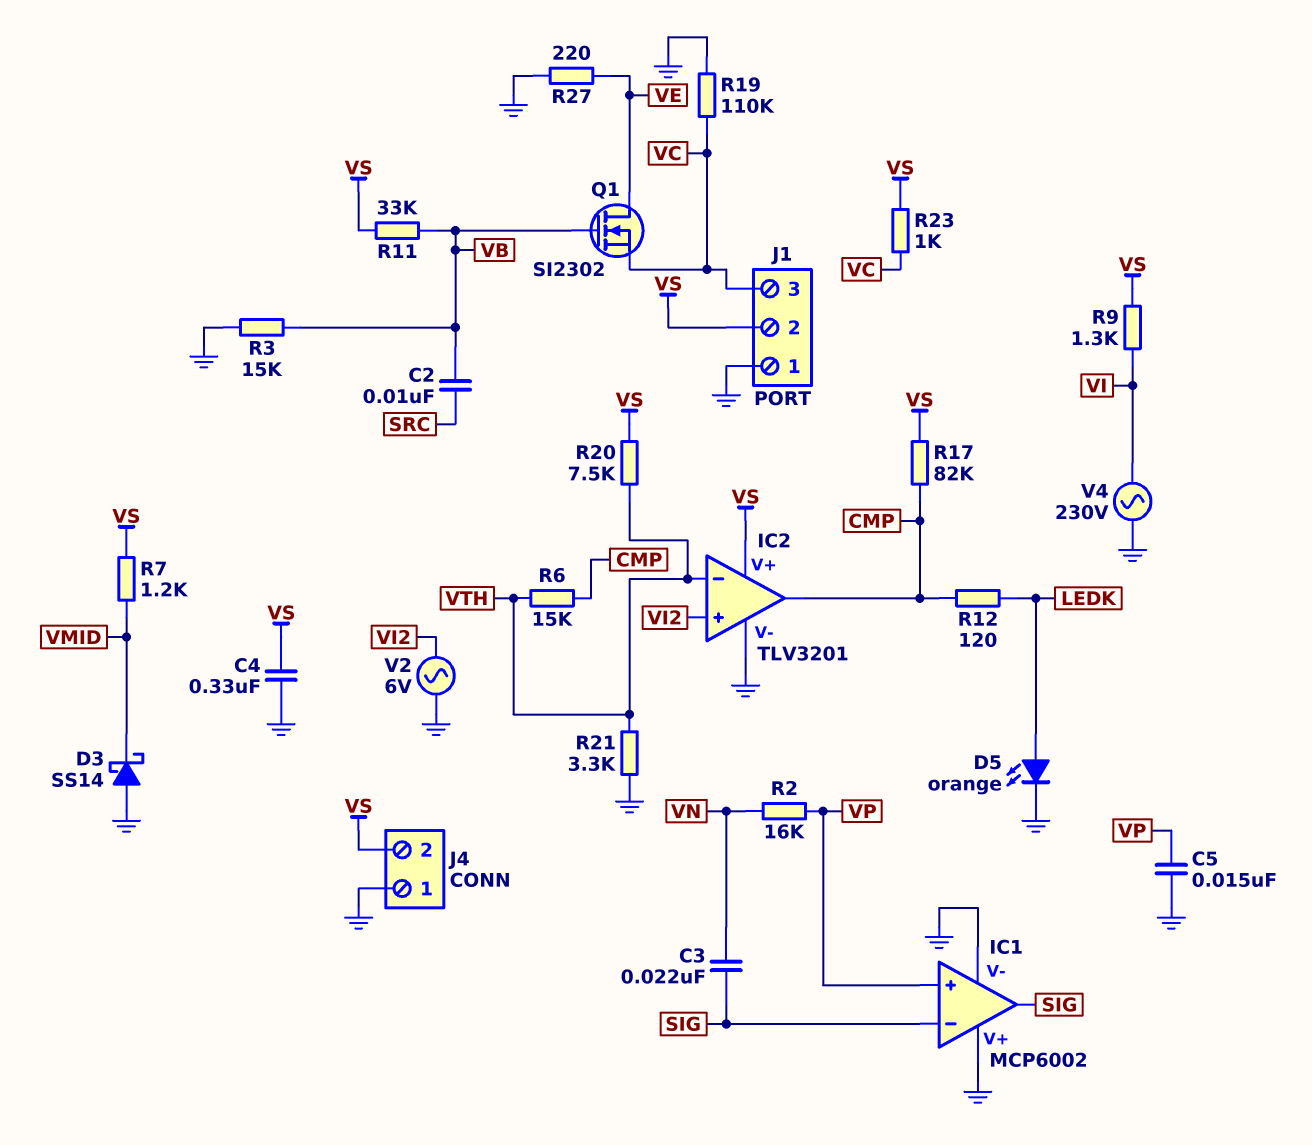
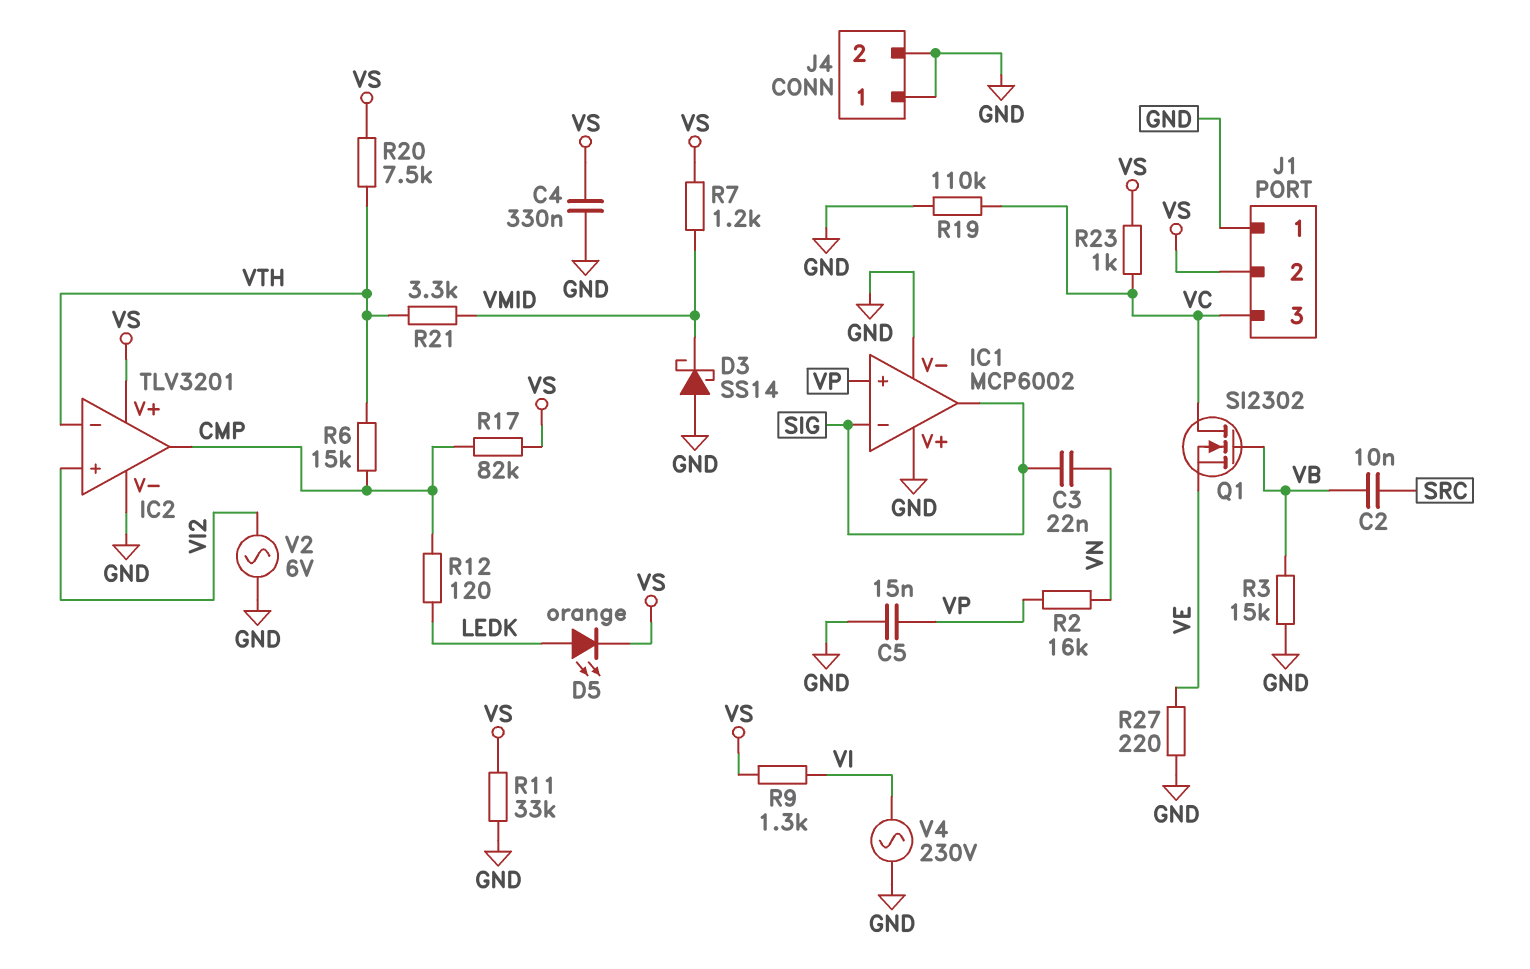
D5: LED orange (A LEDK, K GND) -> LED orange (A LEDK, K VS)
J4 pin 2: VS -> GND
Q1: NMOS SI2302 (G VB, D VE, S VC) -> NMOS SI2302 (G VB, D VC, S VE)
R11: 33k (VB, VS) -> 33k (GND, VS)
R21: 3.3k (GND, VTH) -> 3.3k (VMID, VTH)

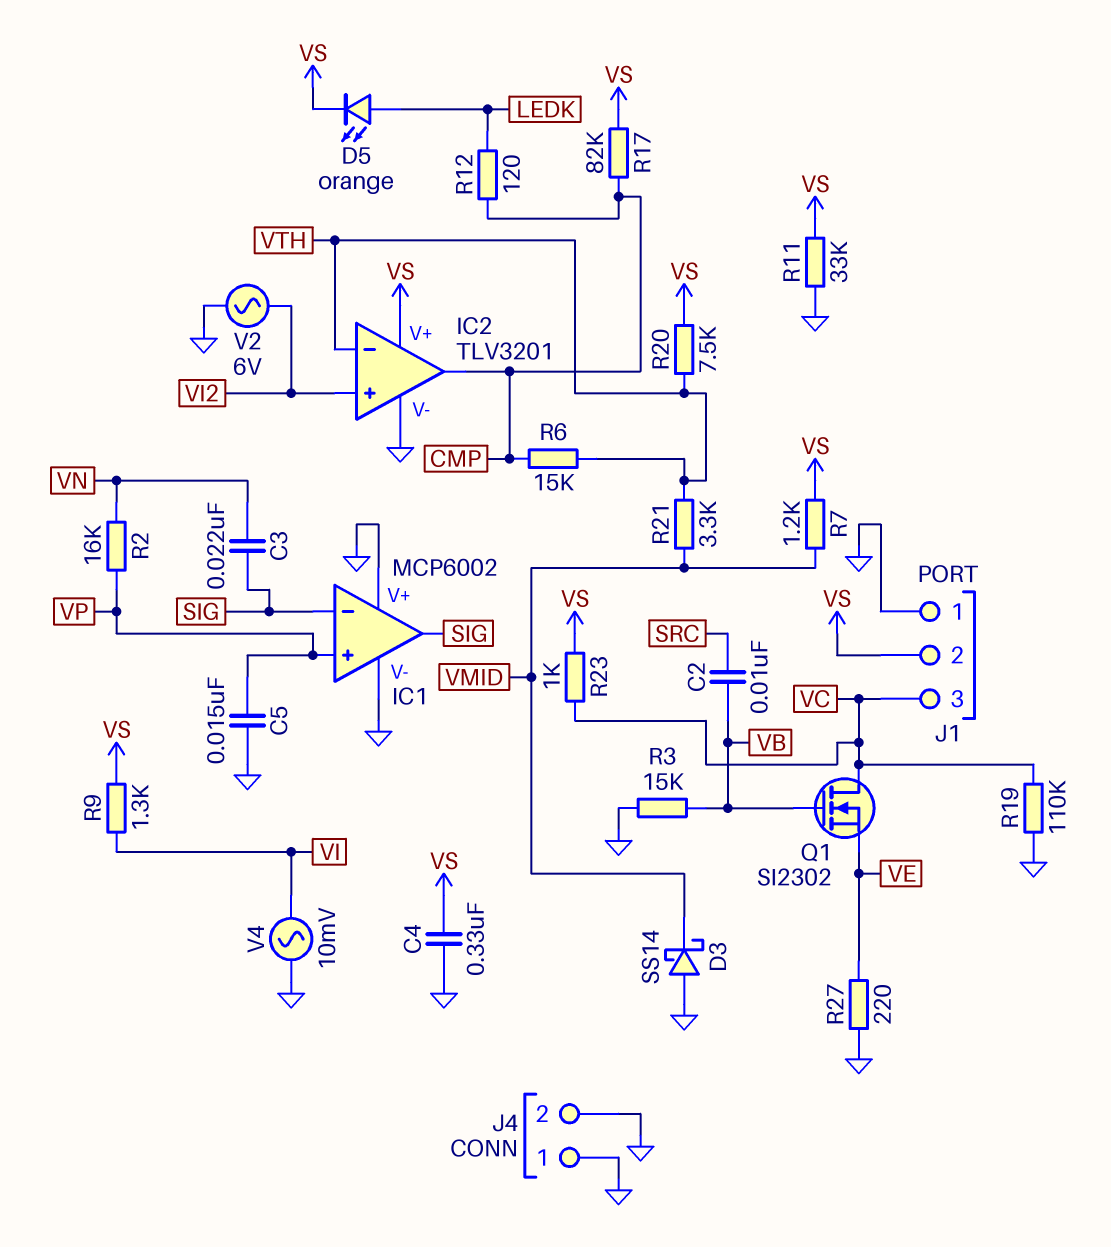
V4: AC 230V (GND, VI) -> AC 10mV (GND, VI)

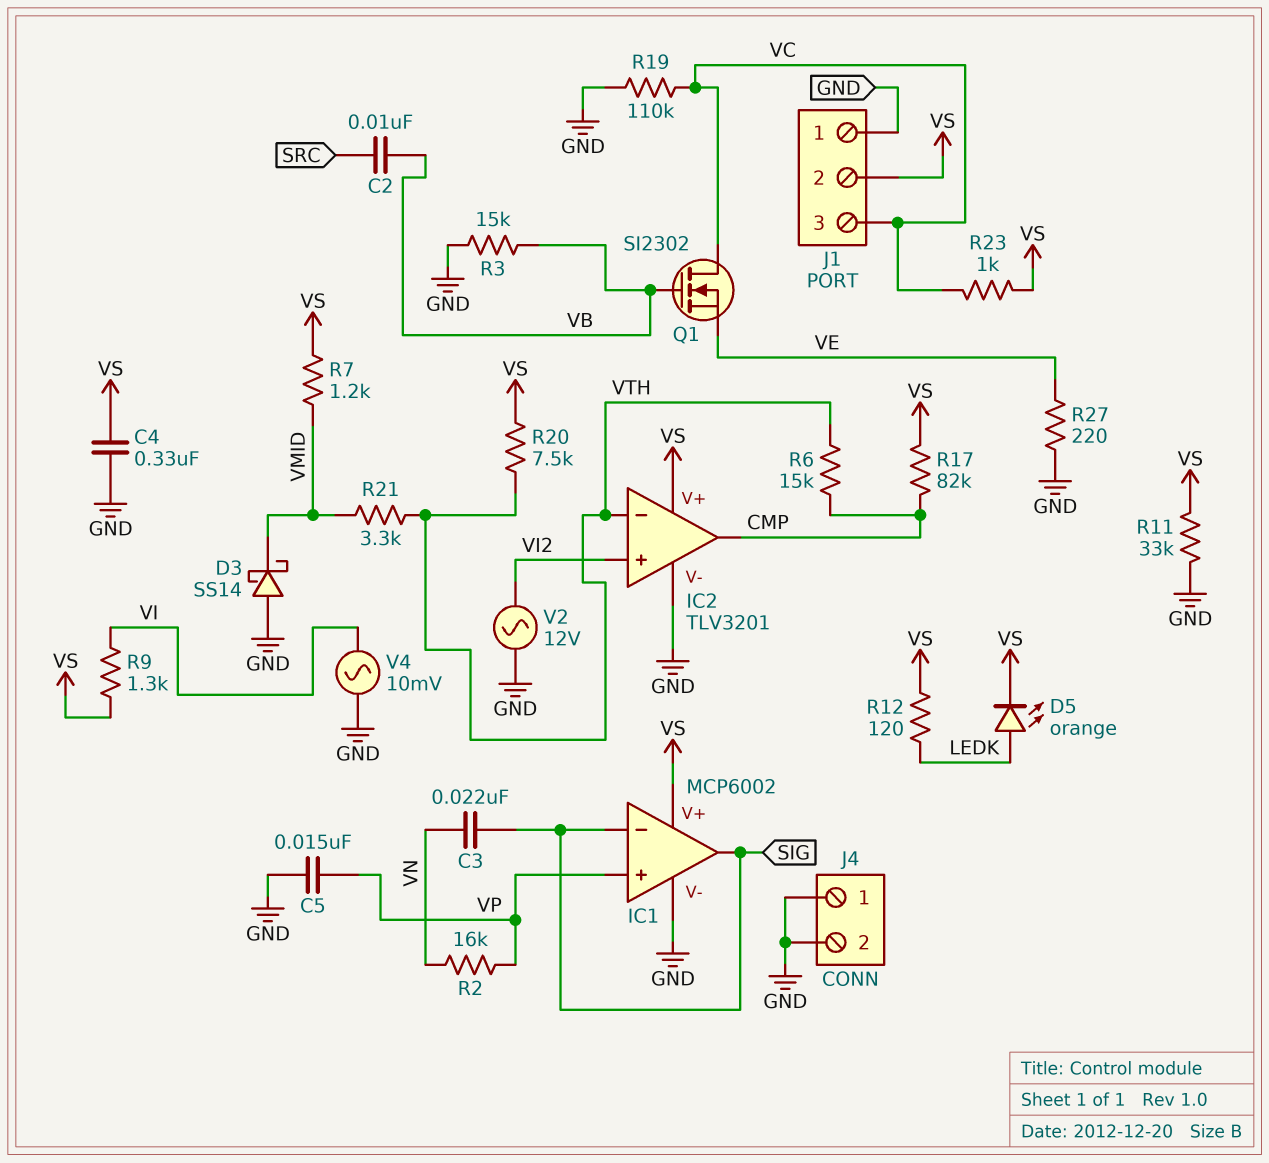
IC1 pin V+: GND -> VS
R12: 120 (CMP, LEDK) -> 120 (LEDK, VS)
V2: AC 6V (GND, VI2) -> AC 12V (GND, VI2)

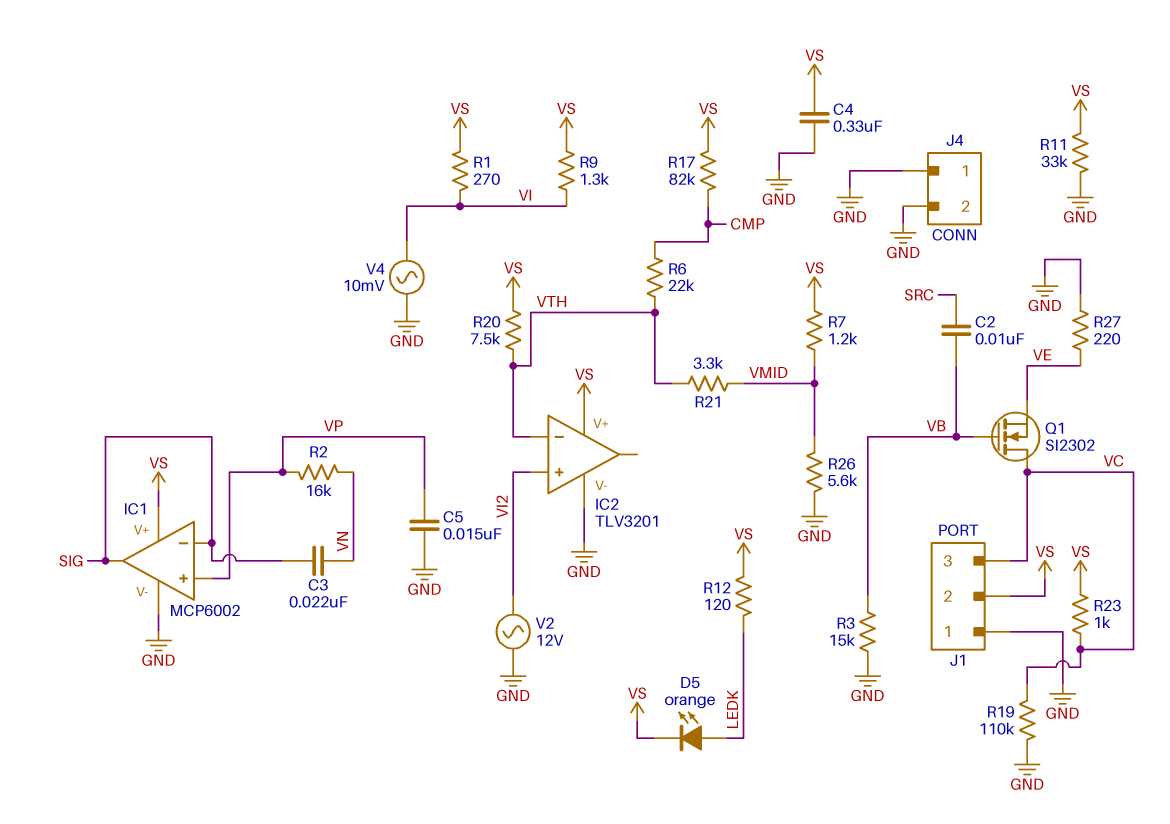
D3: schottky SS14 (A GND, K VMID) -> none
IC2 pin out: CMP -> none
R1: none -> 270 (VI, VS)
R6: 15k (CMP, VTH) -> 22k (CMP, VTH)
R26: none -> 5.6k (GND, VMID)

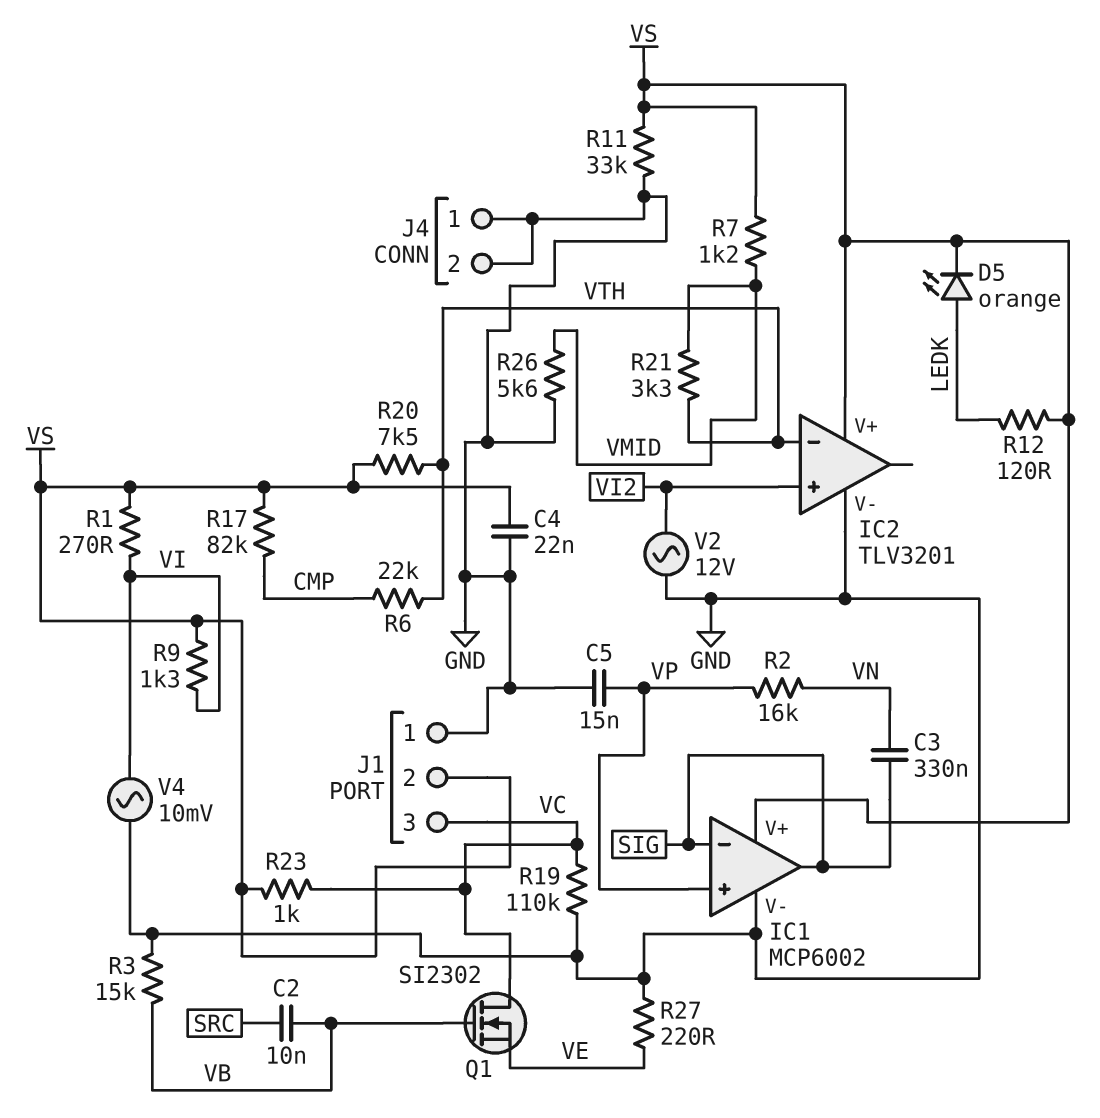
C3: 22nF (SIG, VN) -> 330nF (SIG, VN)
C4: 330nF (GND, VS) -> 22nF (GND, VS)

